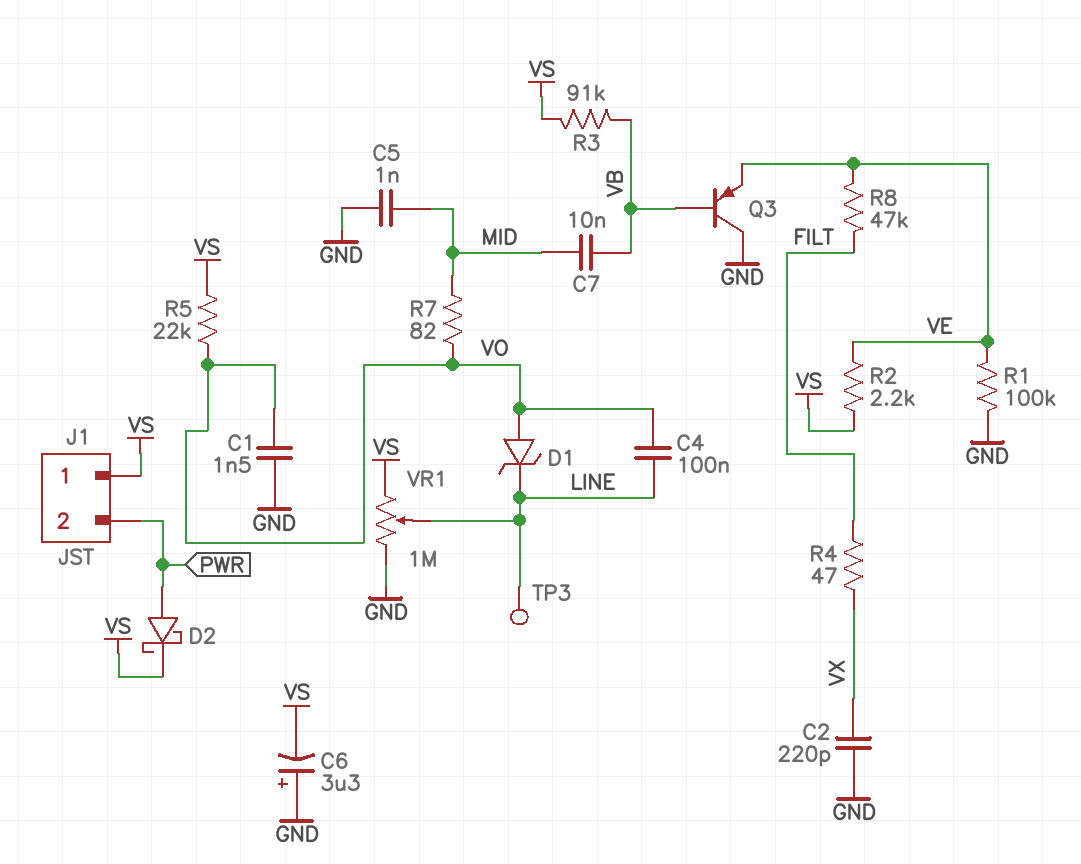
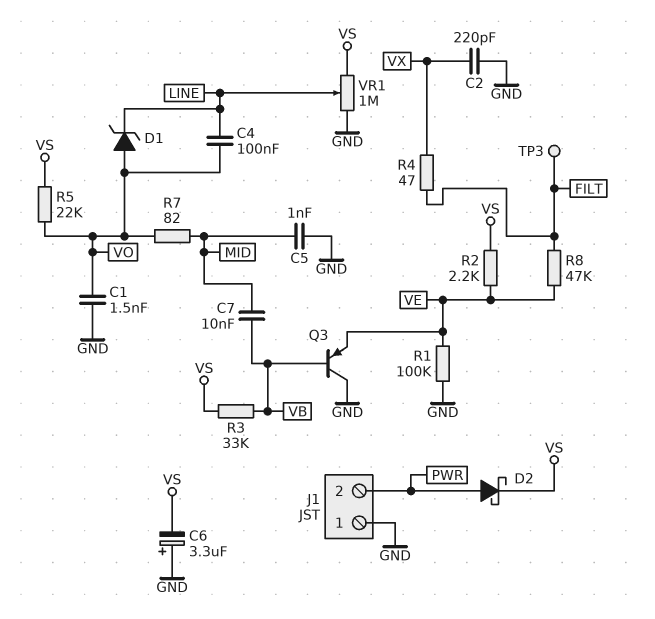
J1 pin 1: VS -> GND
R3: 91k (VB, VS) -> 33k (VB, VS)
TP3: test point (LINE) -> test point (FILT)

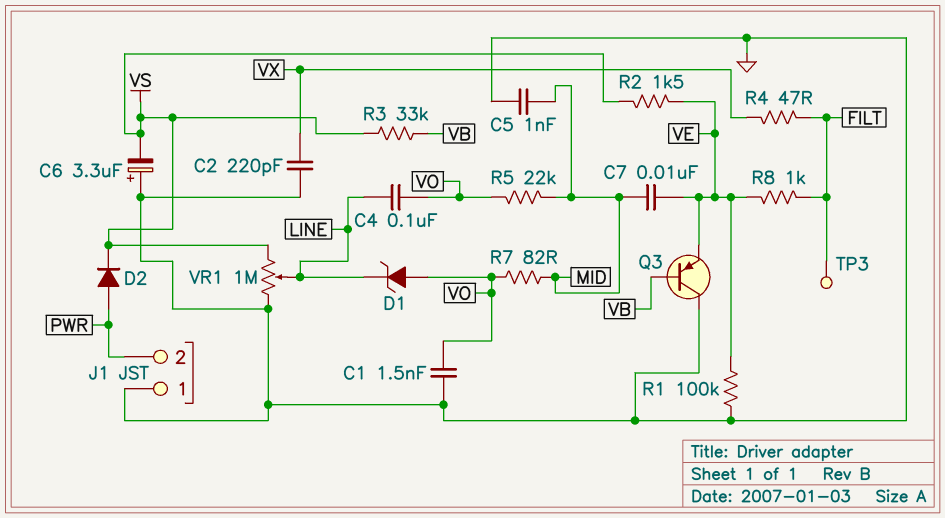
C7: 10nF (MID, VB) -> 10nF (MID, VE)
D2: schottky (A PWR, K VS) -> diode (A PWR, K VS)
R2: 2.2k (VE, VS) -> 1.5k (VE, VS)
R5: 22k (VO, VS) -> 22k (MID, VO)
R8: 47k (FILT, VE) -> 1k (FILT, VE)

